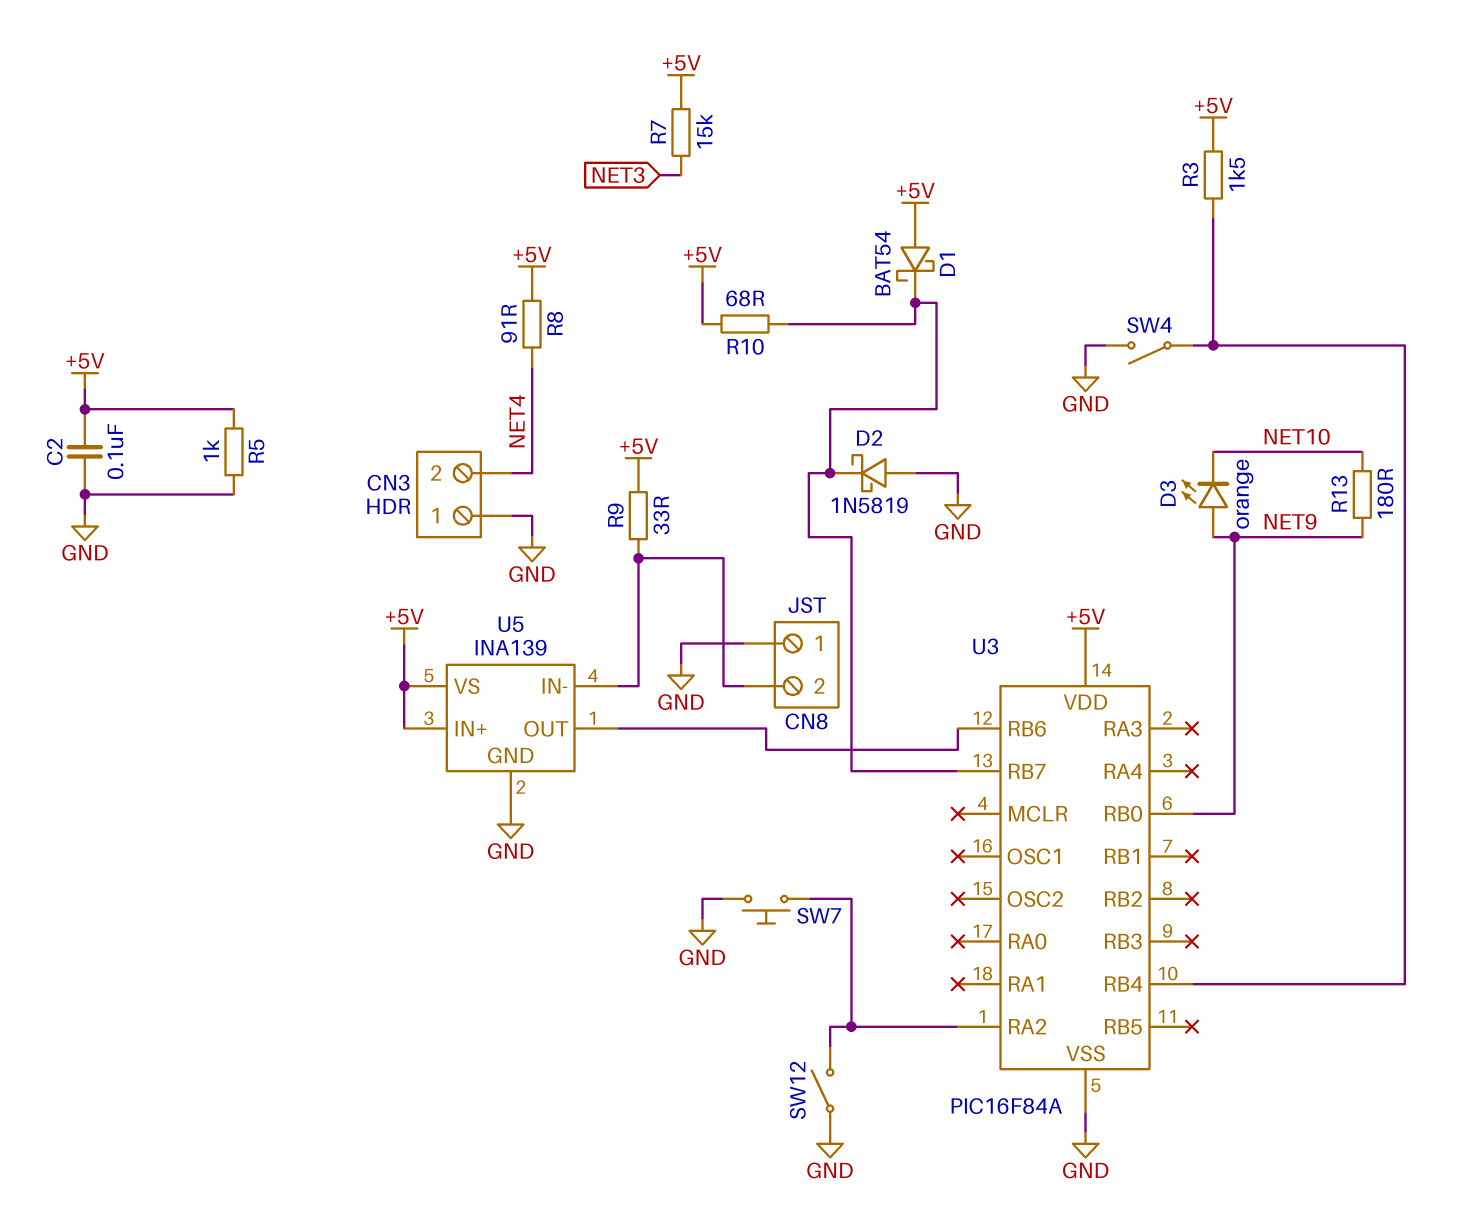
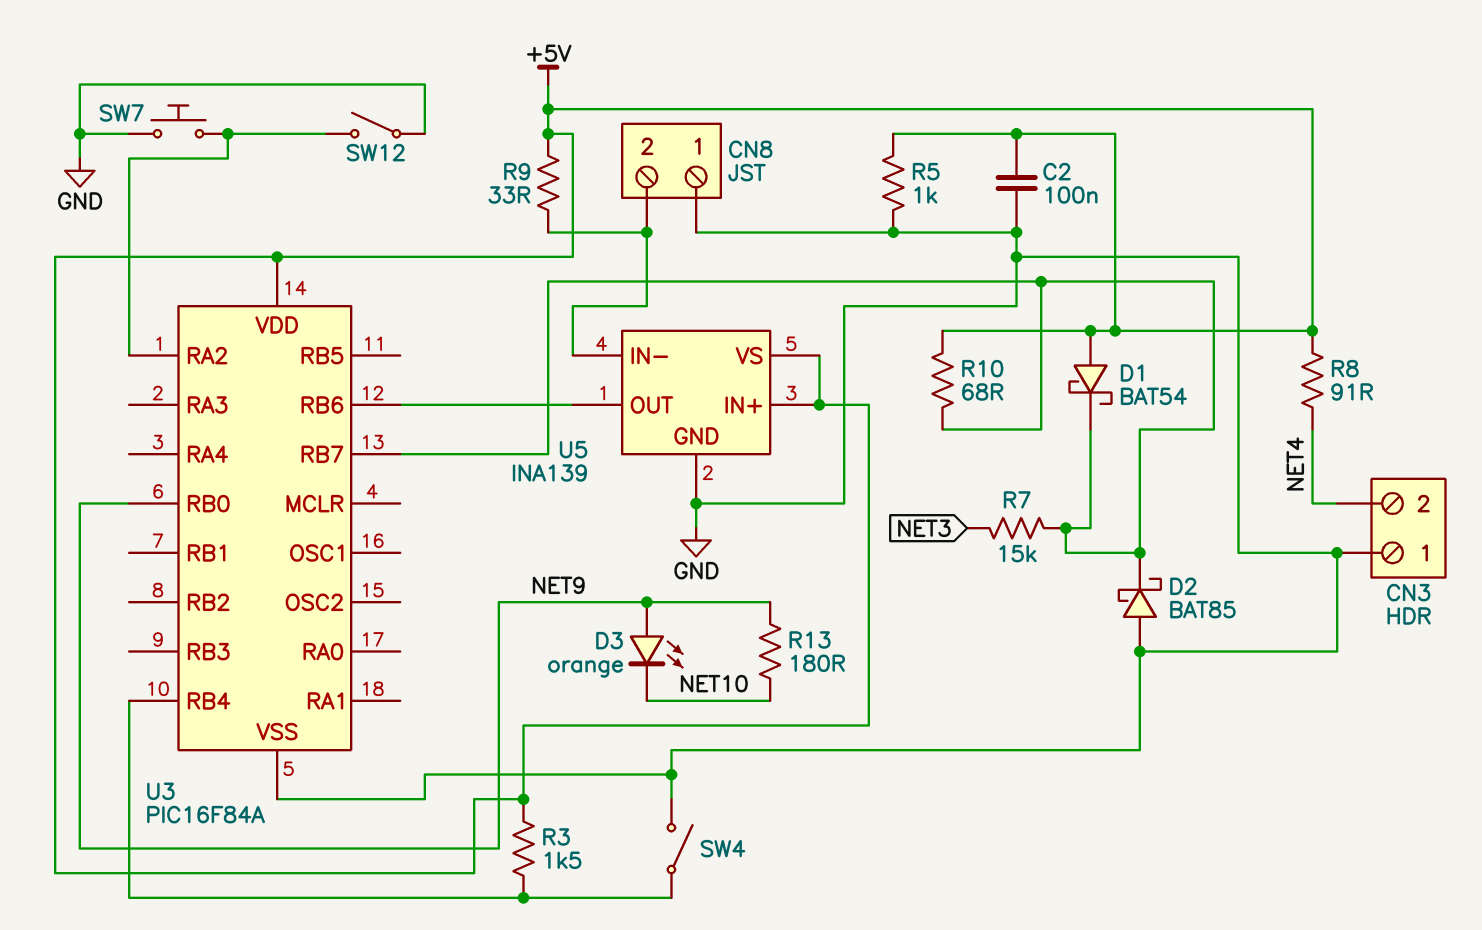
D2: schottky 1N5819 (A GND, K U3/RB7) -> schottky BAT85 (A GND, K U3/RB7)
R7: 15k (+5V, NET3) -> 15k (NET3, U3/RB7)

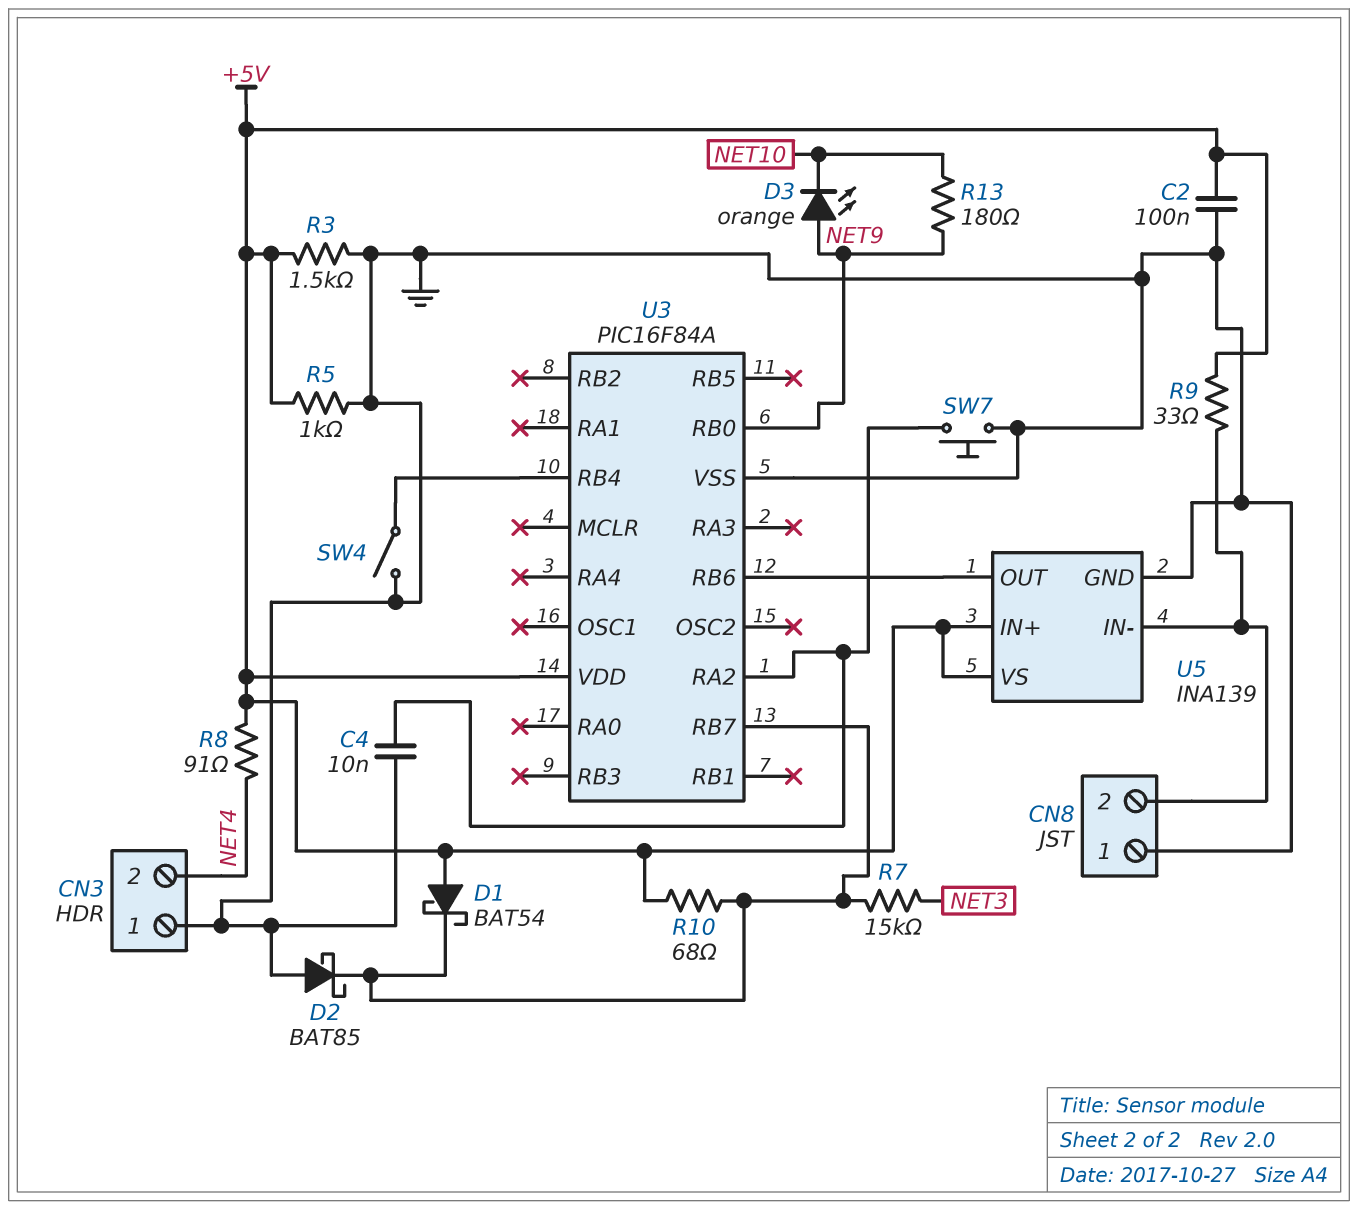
C4: none -> 10nF (GND, U3/RA2)
R3: 1.5k (+5V, U3/RB4) -> 1.5k (+5V, GND)
SW12: switch (GND, U3/RA2) -> none

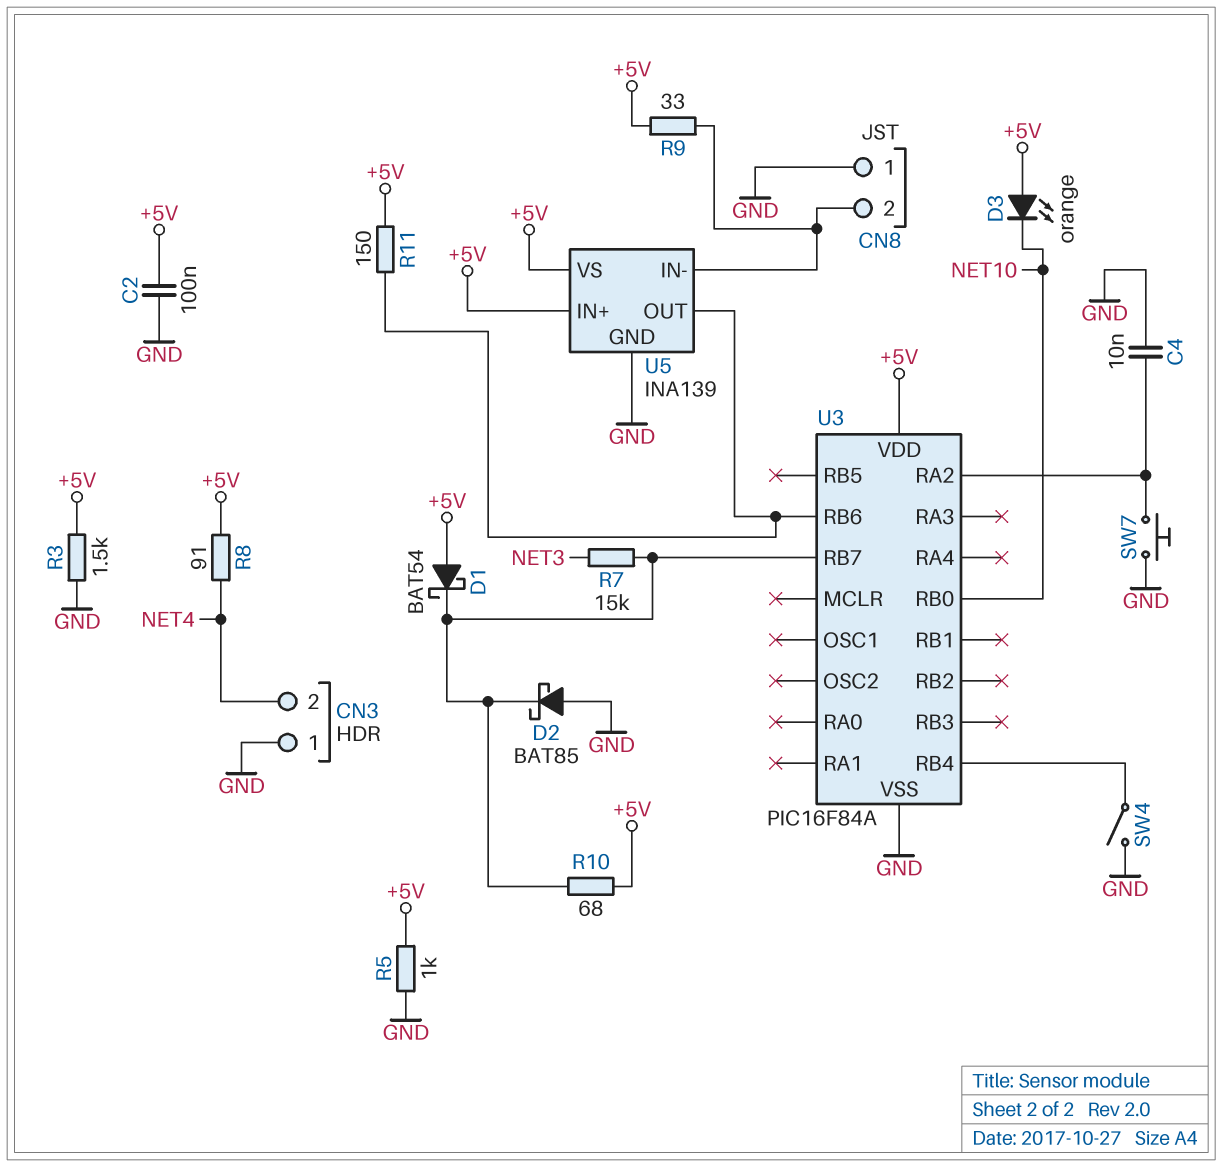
D3: LED orange (A NET9, K NET10) -> LED orange (A +5V, K NET10)
R11: none -> 150 (+5V, U3/RB6)
R13: 180 (NET9, NET10) -> none
U3 pin RB0: NET9 -> NET10

